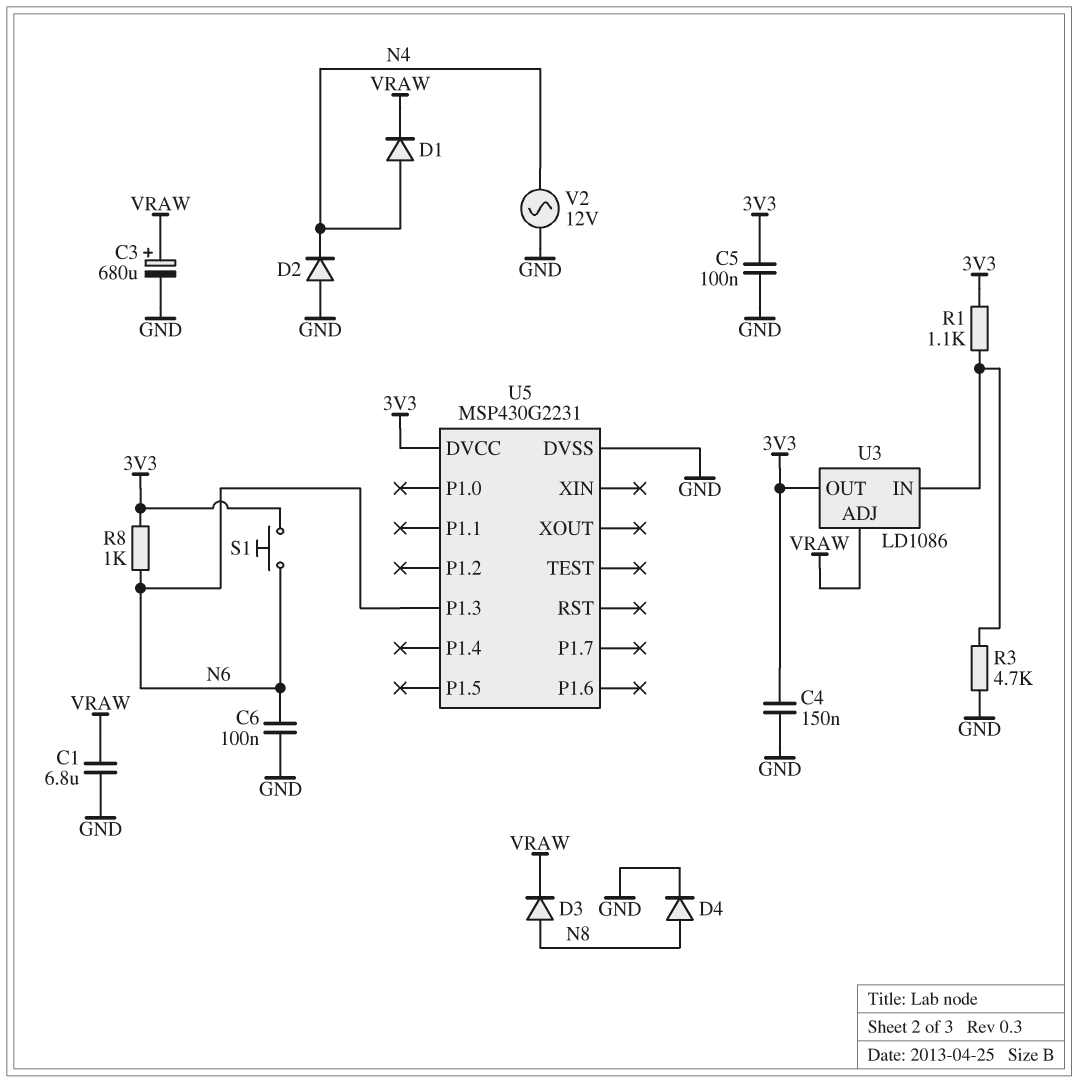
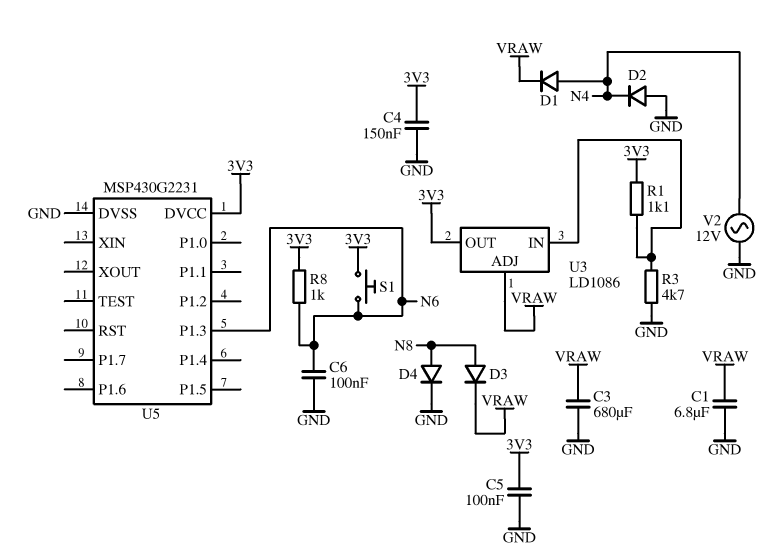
C3: 680uF (plus VRAW, minus GND) -> 680uF (GND, VRAW)

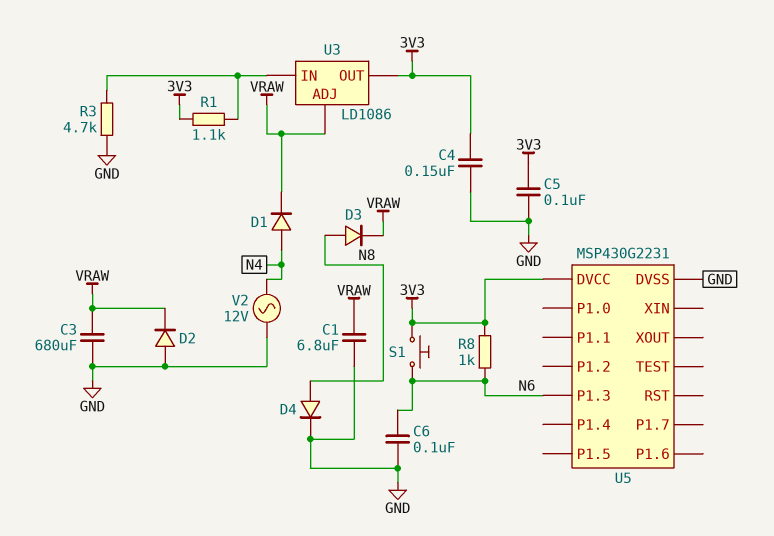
D2: diode (A GND, K N4) -> diode (A GND, K VRAW)

